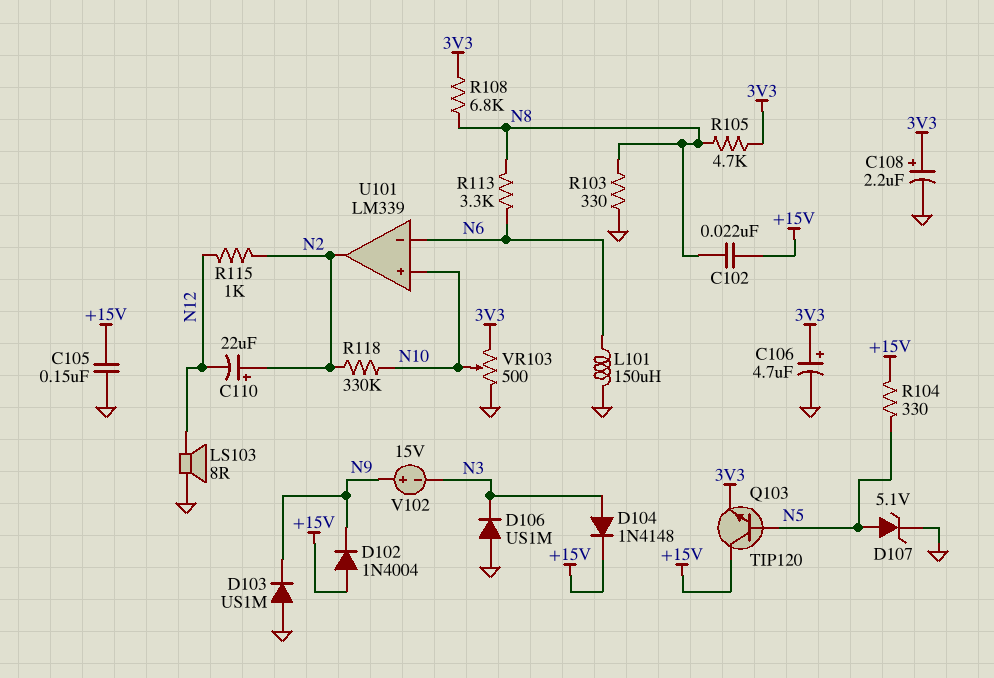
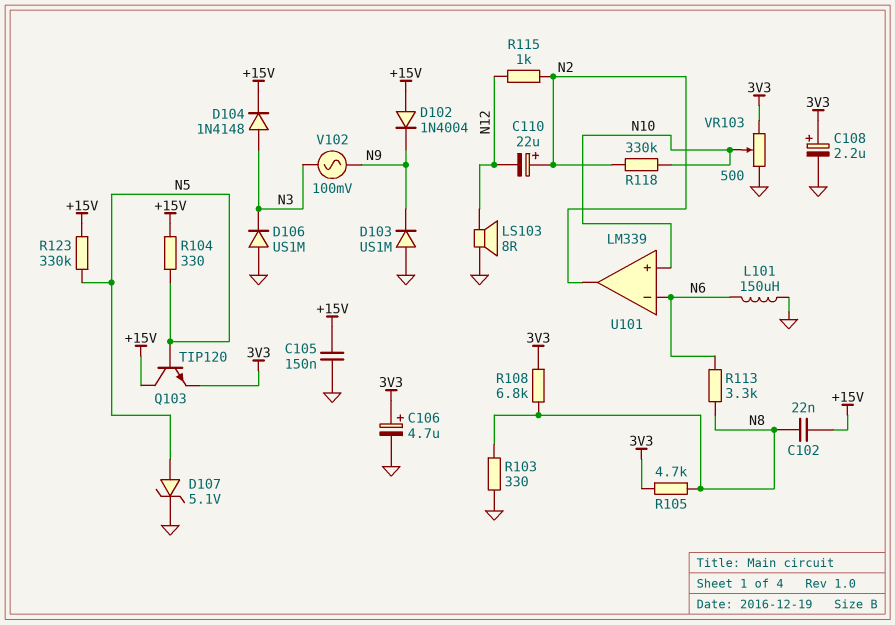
R123: none -> 330k (+15V, N5)
V102: 15V (plus N9, minus N3) -> AC 100mV (N3, N9)

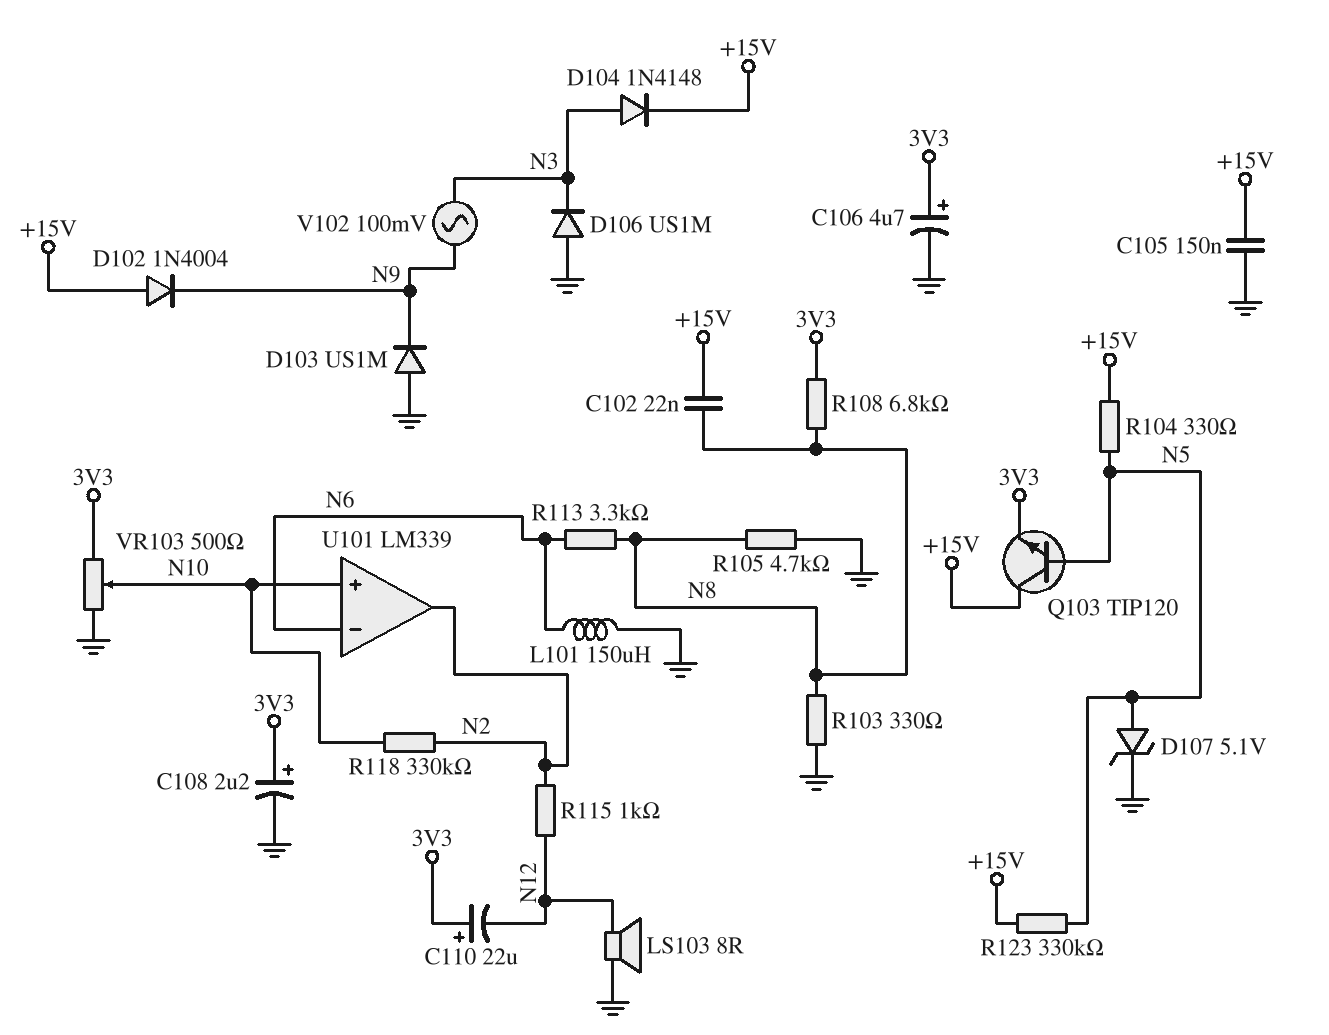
C110: 22uF (plus N2, minus N12) -> 22uF (plus 3V3, minus N12)
R105: 4.7k (3V3, N8) -> 4.7k (GND, N8)

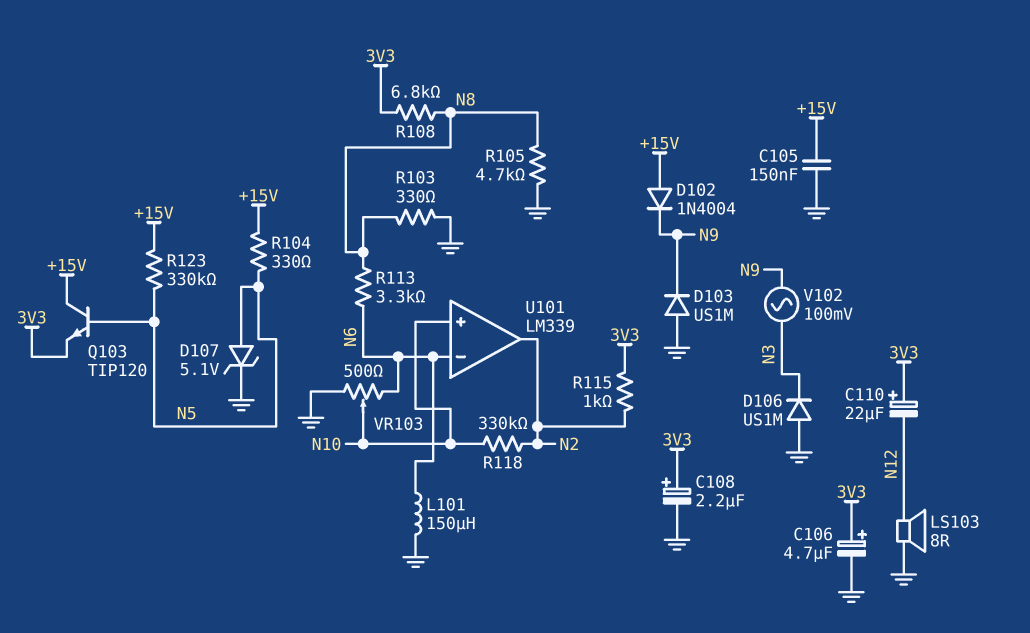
C102: 22nF (+15V, N8) -> none
D104: diode 1N4148 (A N3, K +15V) -> none
R115: 1k (N2, N12) -> 1k (3V3, N2)
VR103: 500 (3V3, GND, wiper N10) -> 500 (GND, N6, wiper N10)

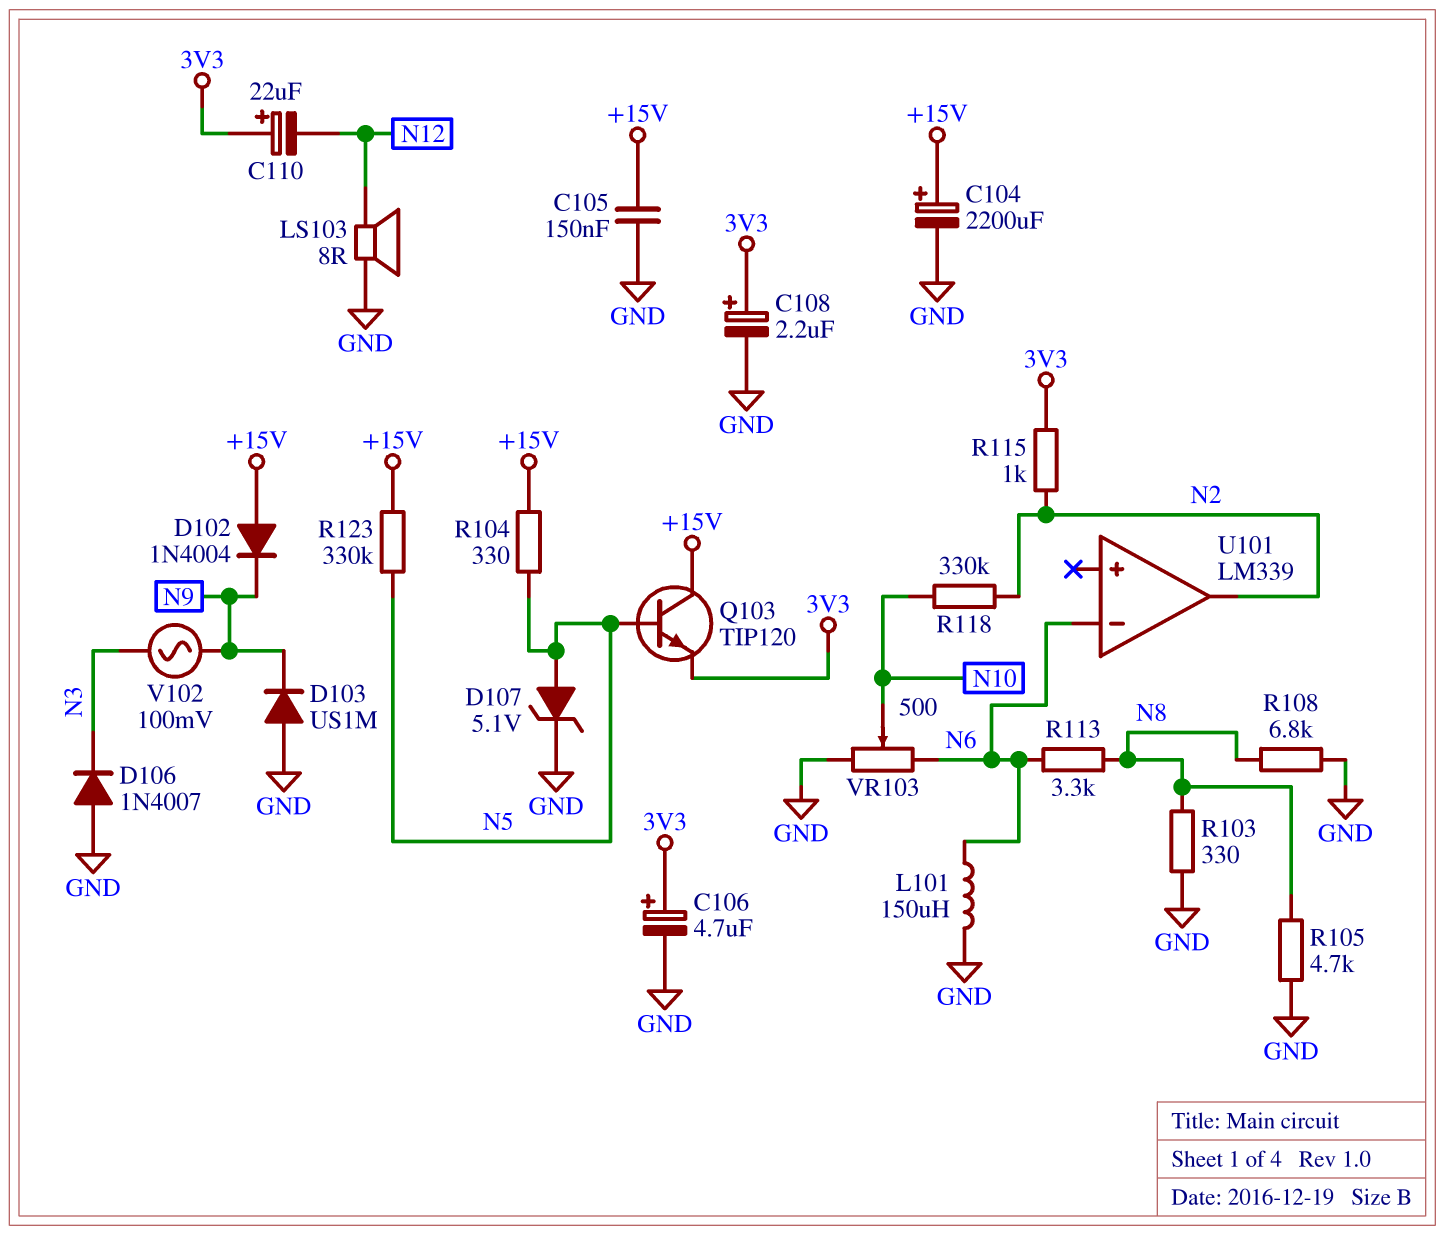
C104: none -> 2200uF (plus +15V, minus GND)
D106: diode US1M (A GND, K N3) -> diode 1N4007 (A GND, K N3)
R108: 6.8k (3V3, N8) -> 6.8k (GND, N8)
U101 pin in+: N10 -> none

